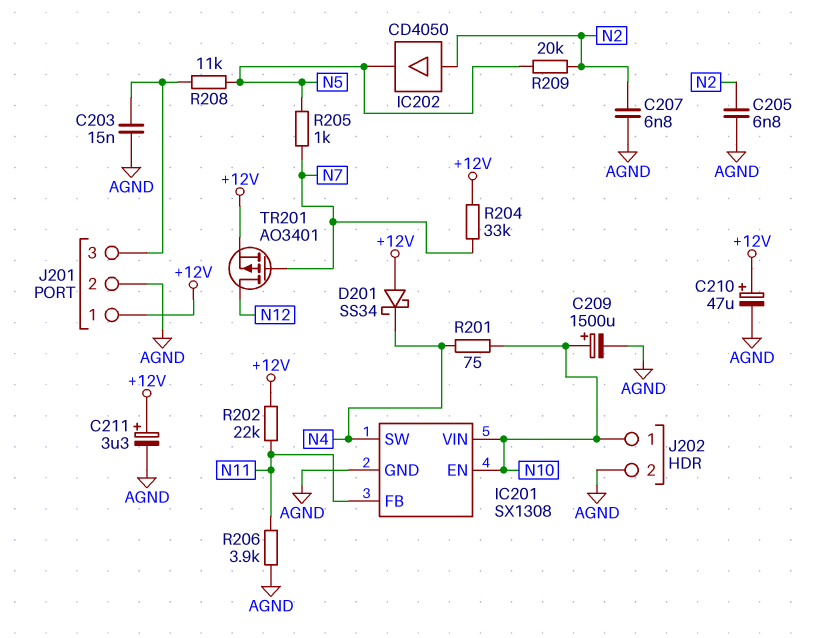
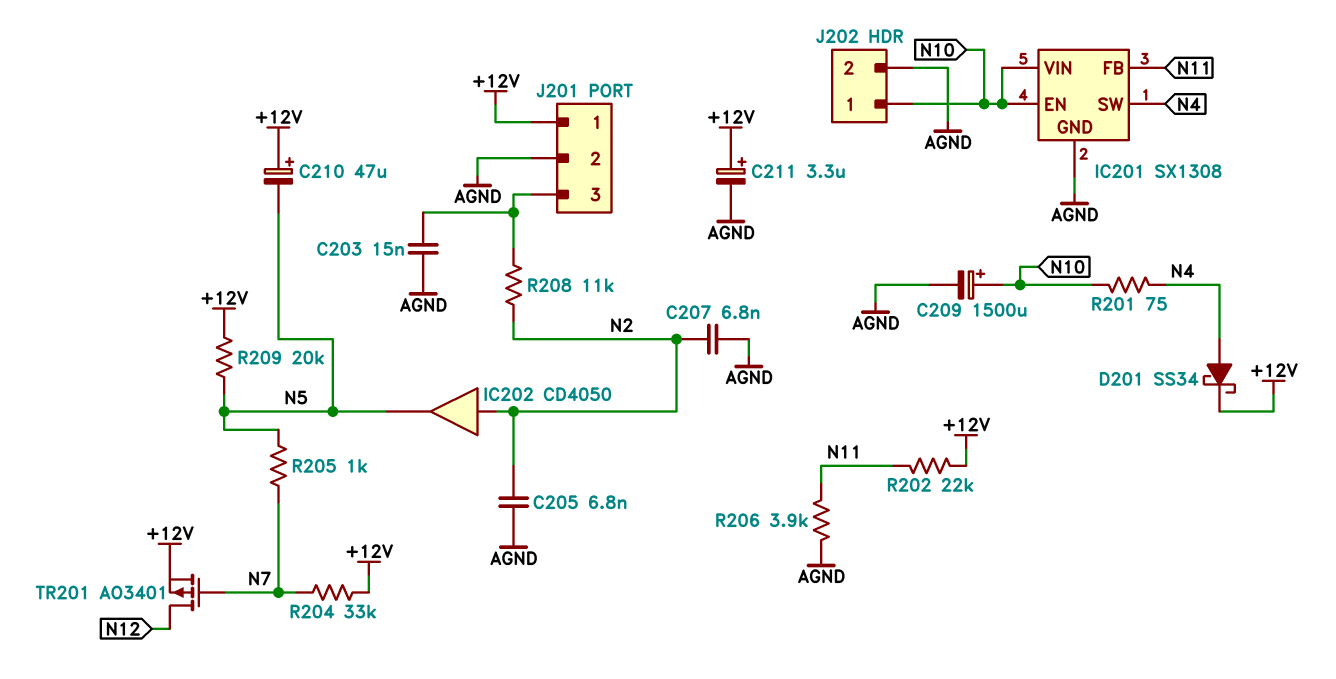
C210: 47uF (plus +12V, minus AGND) -> 47uF (plus +12V, minus N5)
D201: schottky SS34 (A +12V, K N4) -> schottky SS34 (A N4, K +12V)
R208: 11k (J201/3, N5) -> 11k (J201/3, N2)
R209: 20k (N2, N5) -> 20k (+12V, N5)

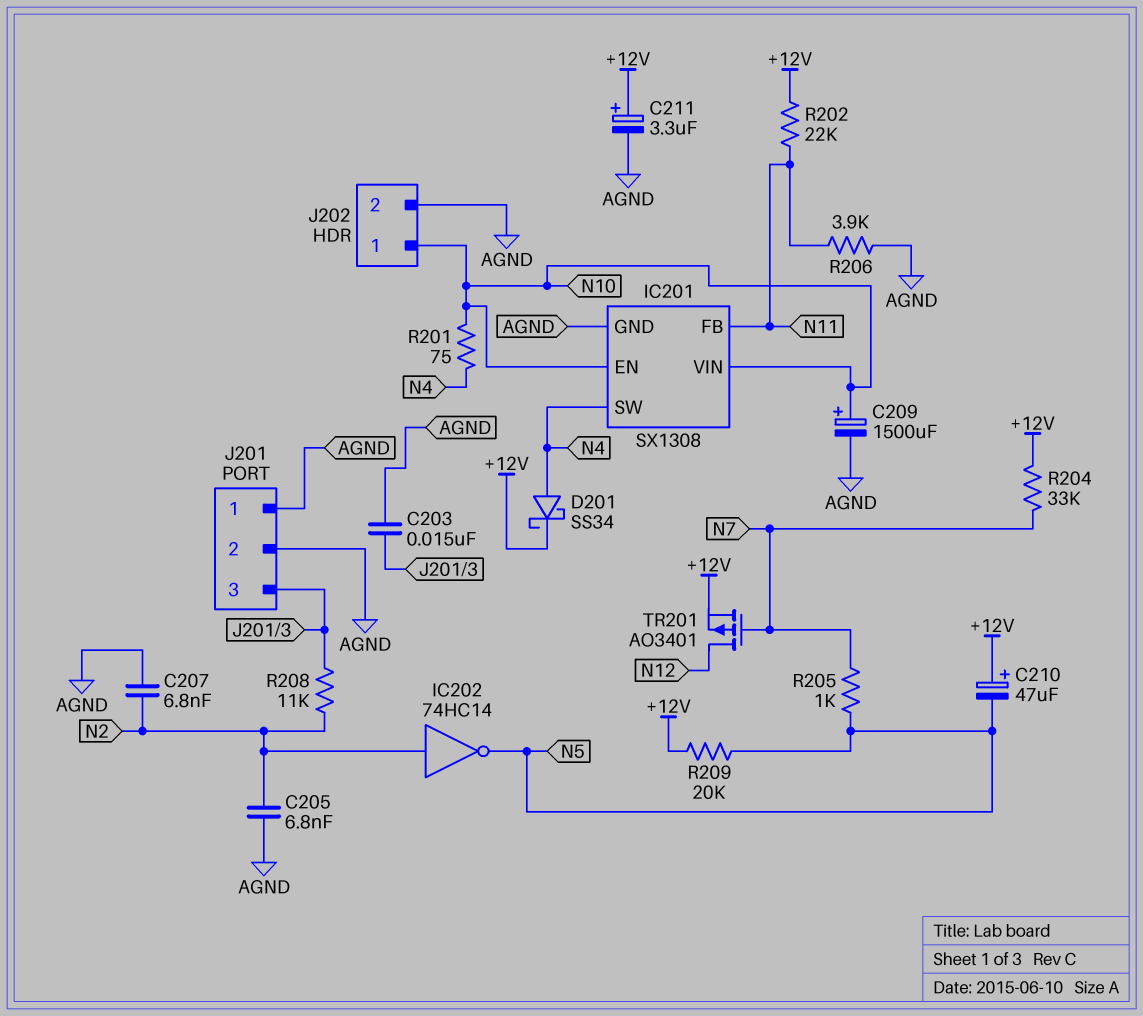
IC202: buffer CD4050 (in N2, out N5) -> NOT 74HC14 (in N2, out N5)
J201 pin 1: +12V -> AGND

